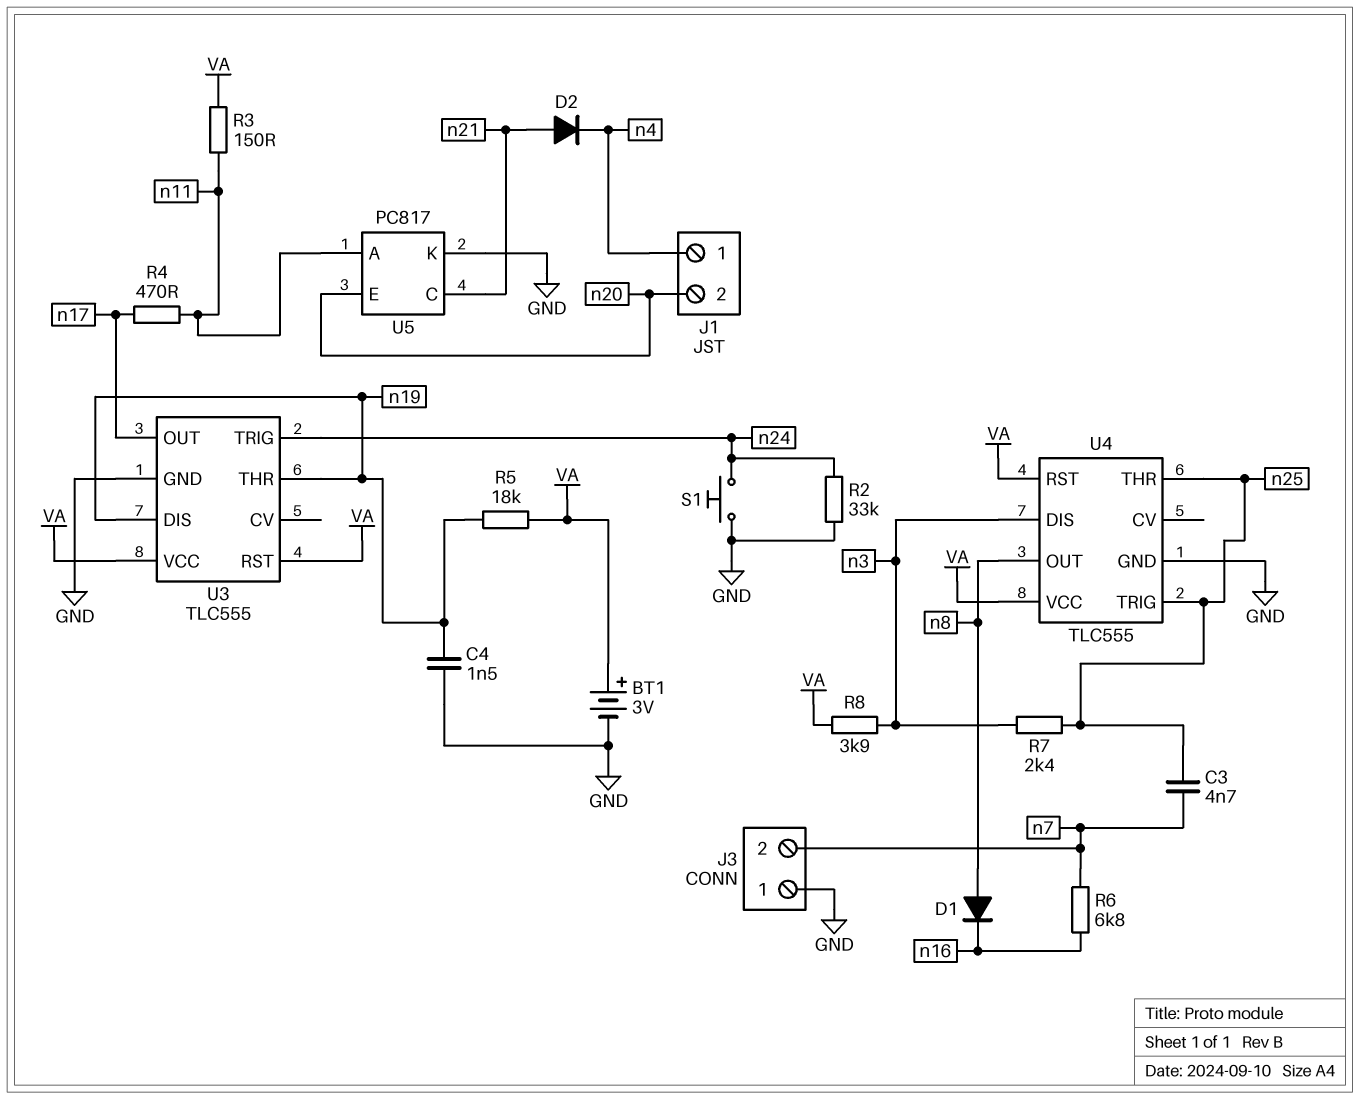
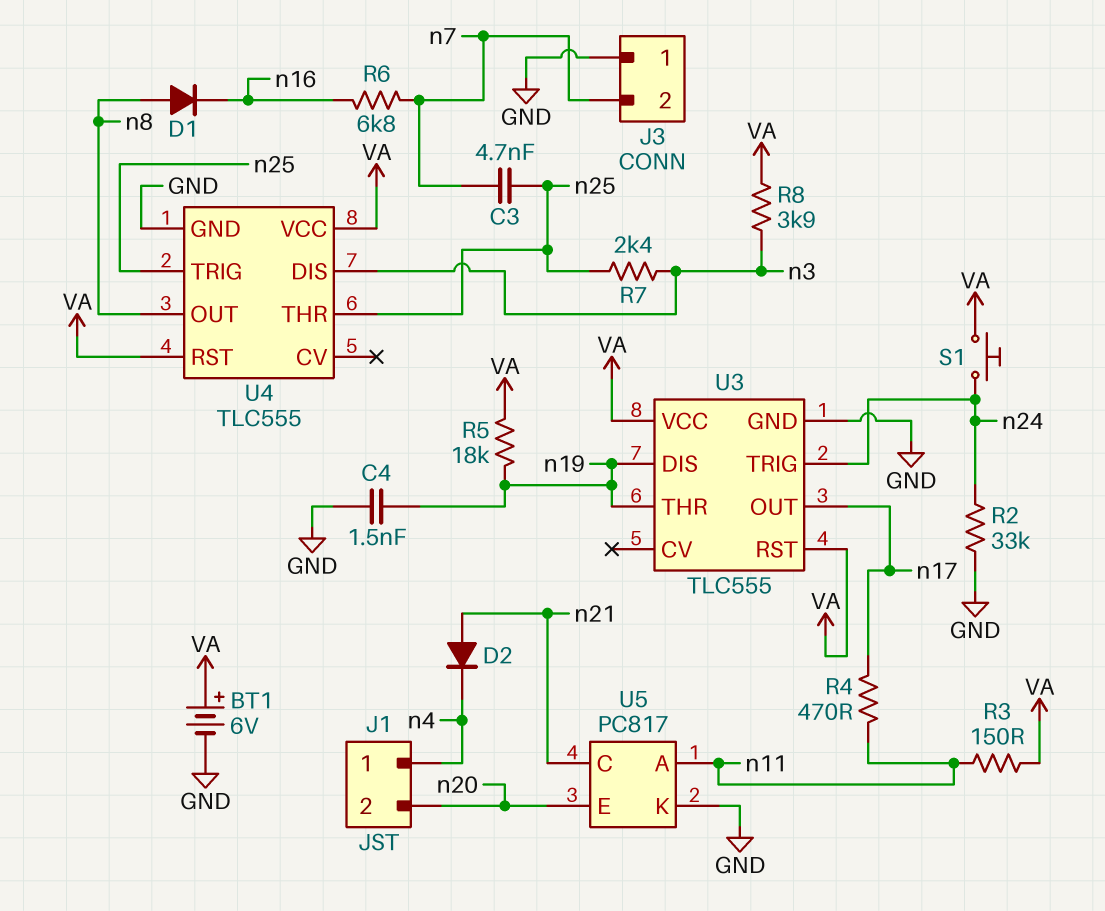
BT1: 3V (plus VA, minus GND) -> 6V (plus VA, minus GND)
S1: button (GND, n24) -> button (VA, n24)

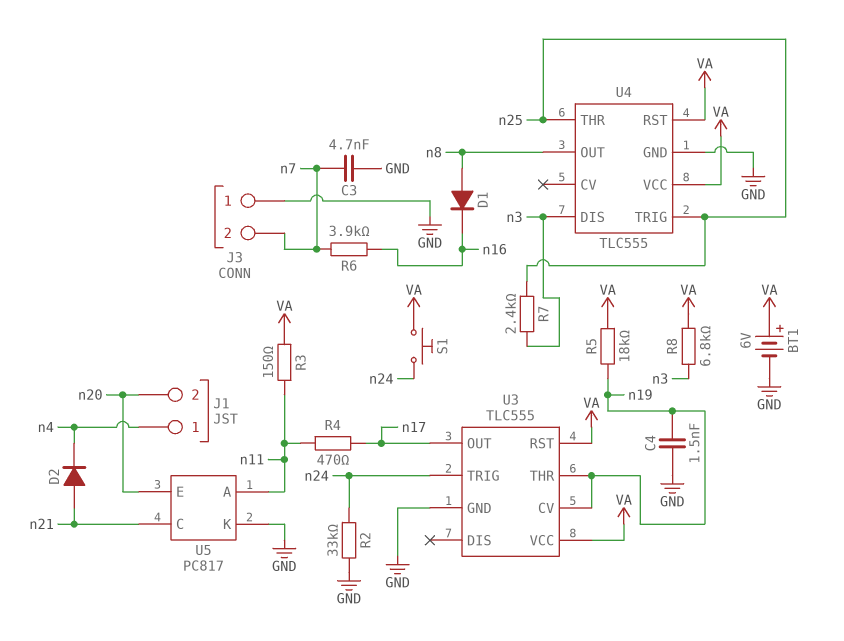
C3: 4.7nF (n7, n25) -> 4.7nF (GND, n7)
R6: 6.8k (n7, n16) -> 3.9k (n7, n16)
R8: 3.9k (VA, n3) -> 6.8k (VA, n3)
U3 pin CV: none -> n19
U3 pin DIS: n19 -> none

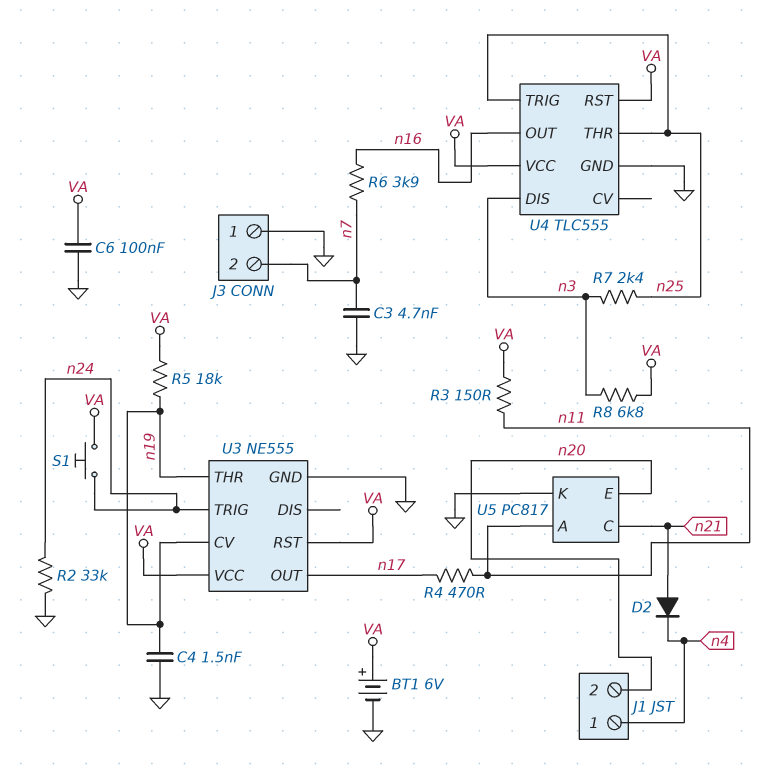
C6: none -> 100nF (GND, VA)
D1: diode (A n8, K n16) -> none
U3: TLC555 -> NE555
U4 pin OUT: n8 -> n16

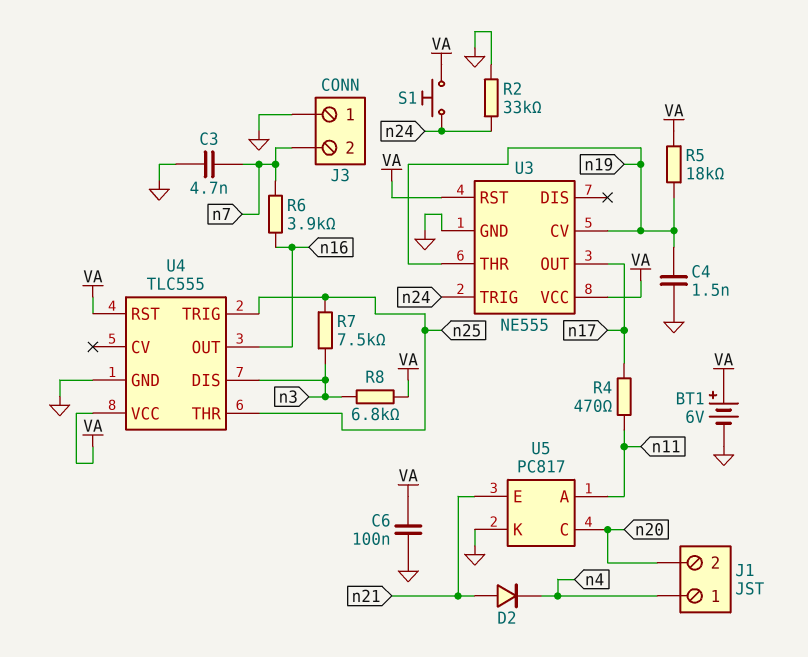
R3: 150 (VA, n11) -> none
R7: 2.4k (n3, n25) -> 7.5k (n3, n25)
U5 pin C: n21 -> n20
U5 pin E: n20 -> n21

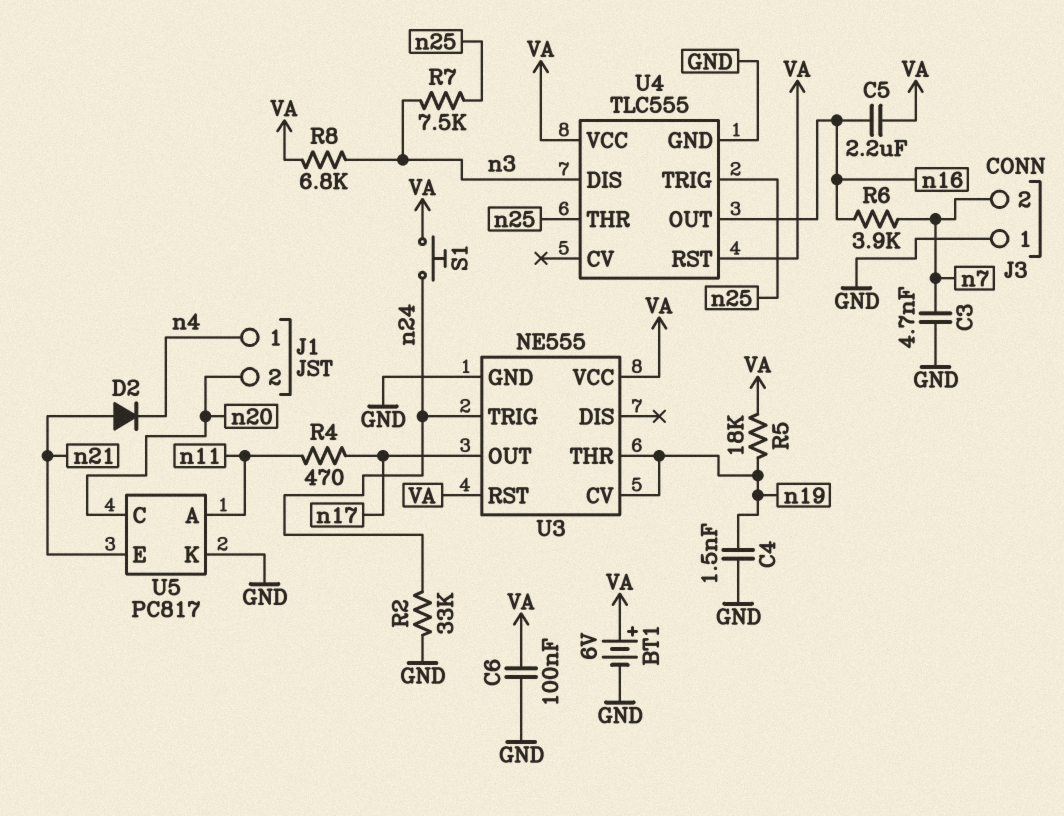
C5: none -> 2.2uF (VA, n16)

